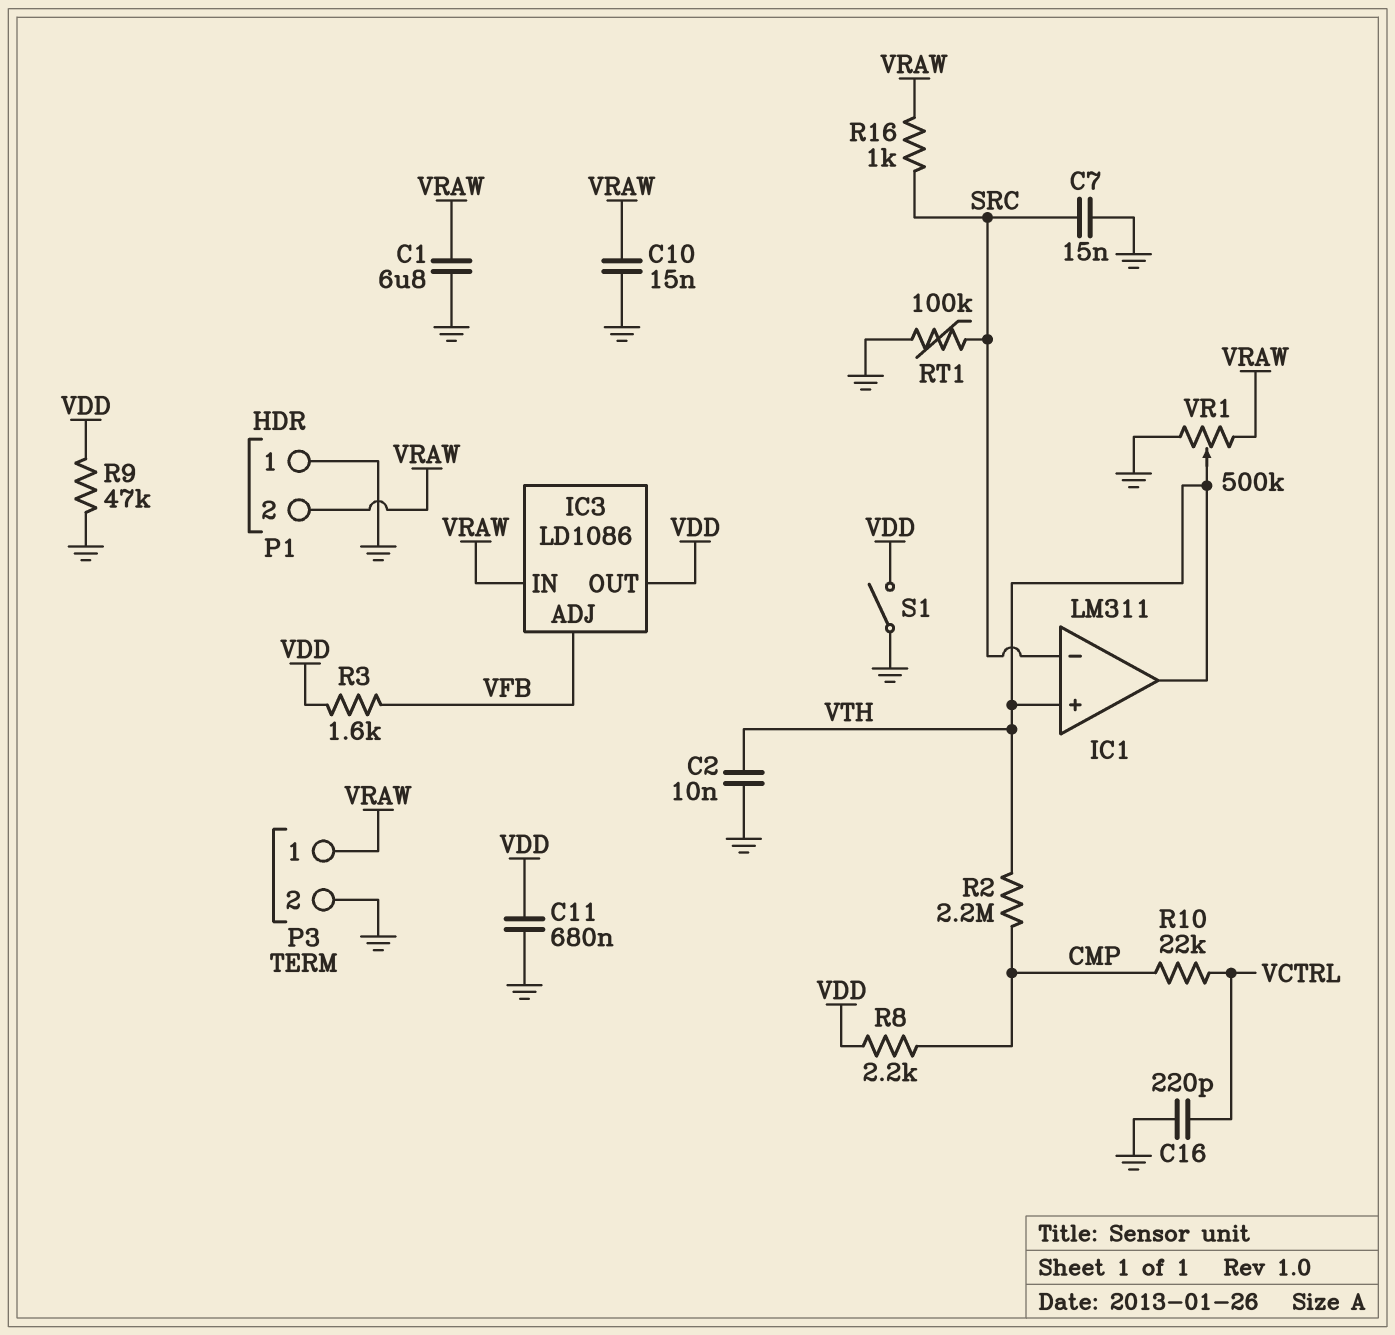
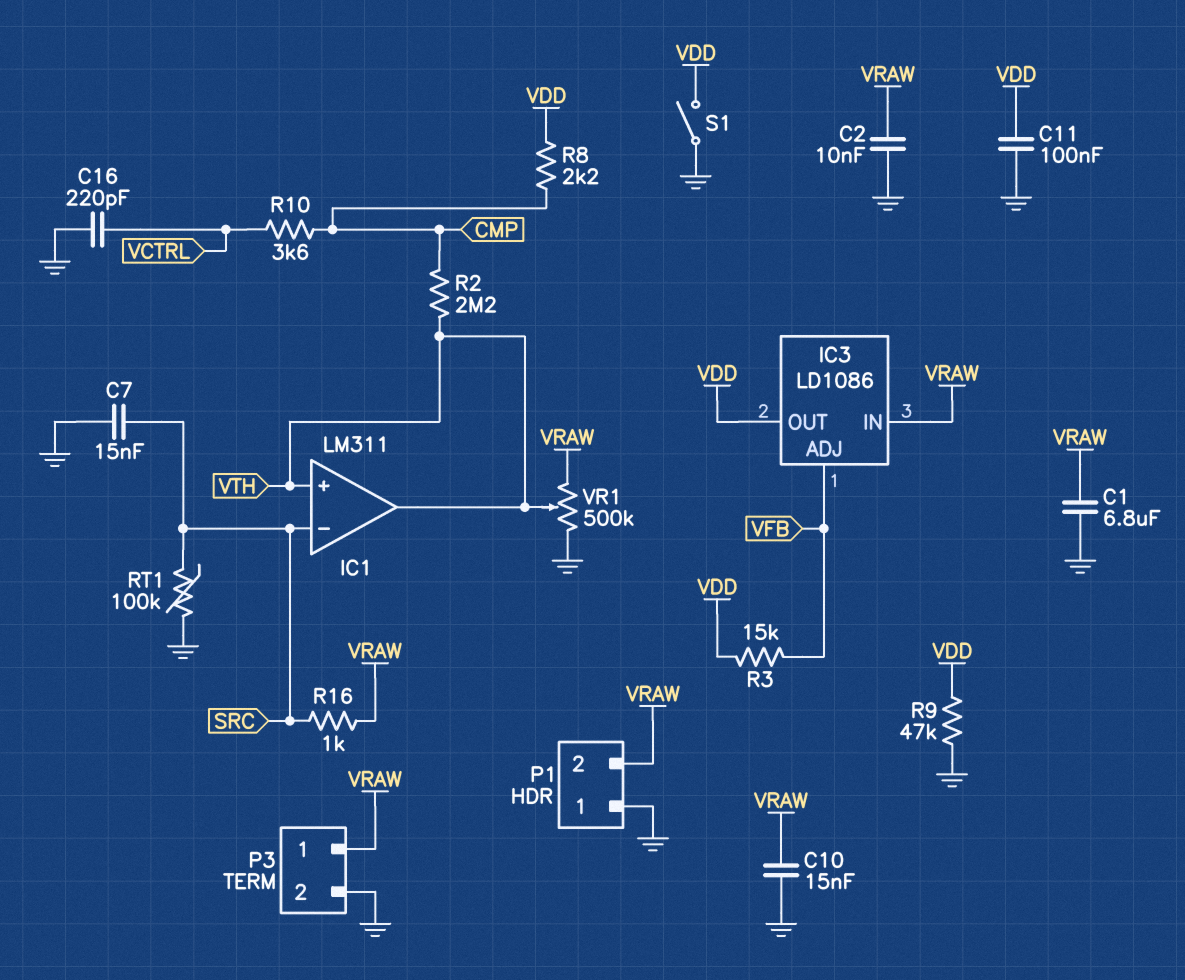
C2: 10nF (GND, VTH) -> 10nF (GND, VRAW)
C11: 680nF (GND, VDD) -> 100nF (GND, VDD)
R3: 1.6k (VDD, VFB) -> 15k (VDD, VFB)
R10: 22k (CMP, VCTRL) -> 3.6k (CMP, VCTRL)

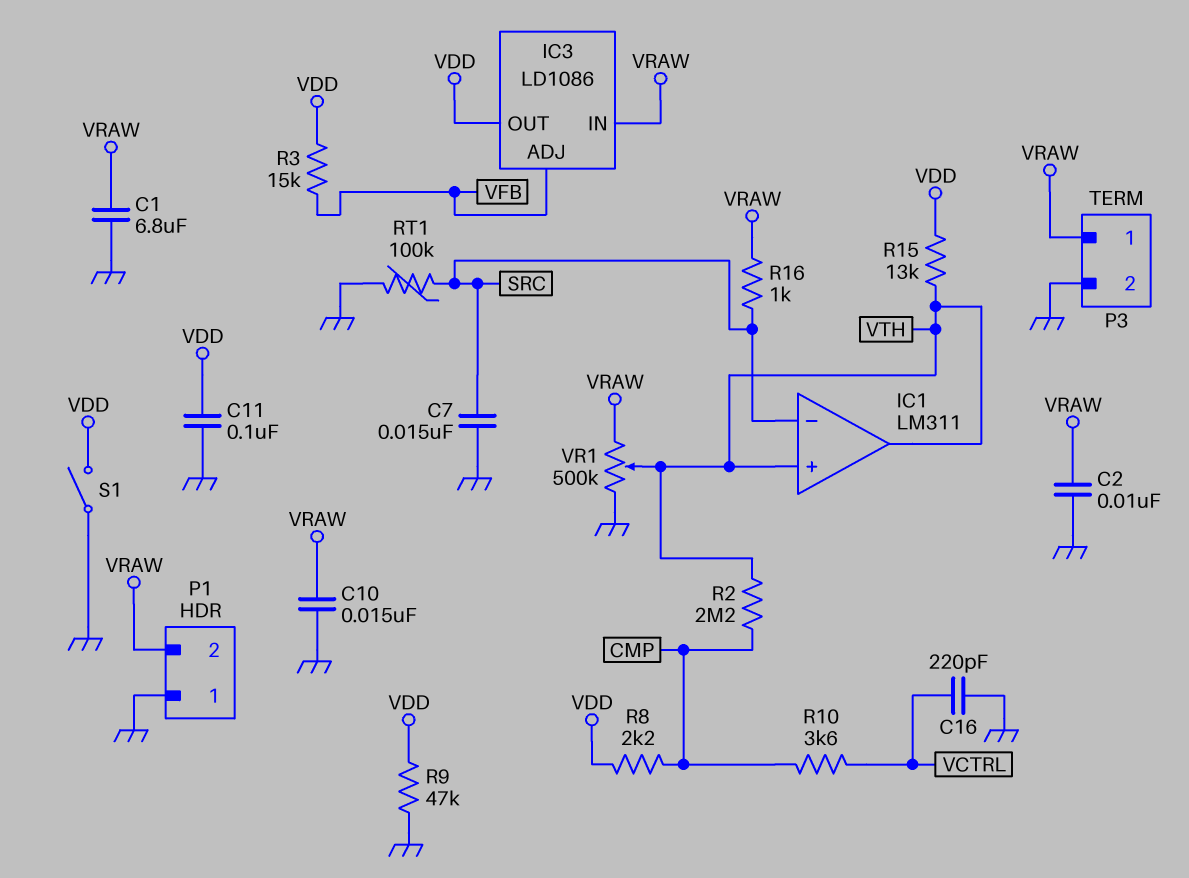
R15: none -> 13k (VDD, VTH)

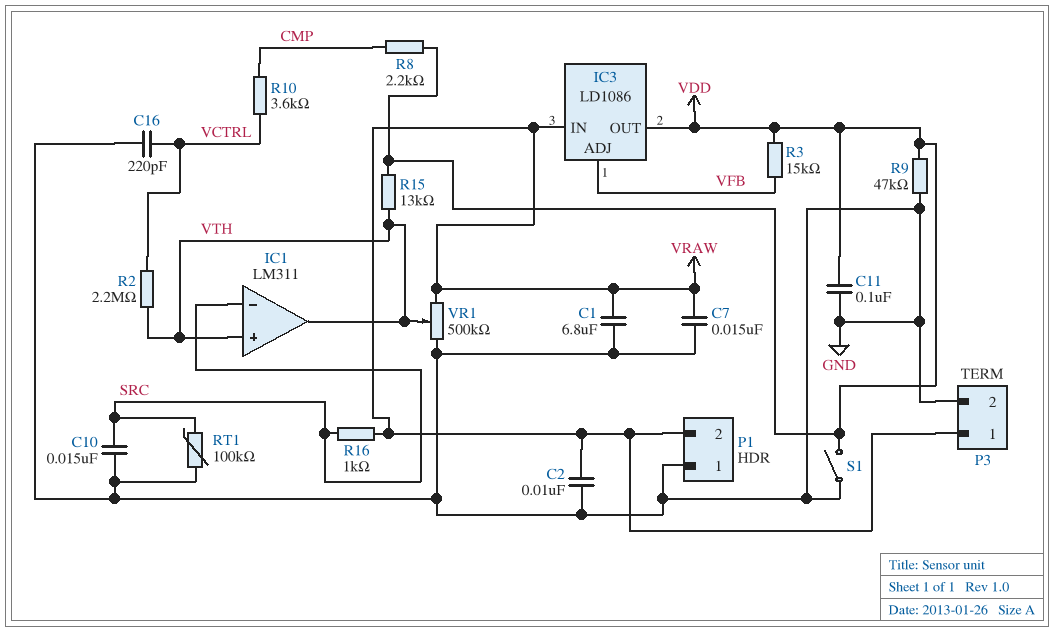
C7: 15nF (GND, SRC) -> 15nF (GND, VRAW)
C10: 15nF (GND, VRAW) -> 15nF (GND, SRC)
R2: 2.2M (CMP, VTH) -> 2.2M (VCTRL, VTH)

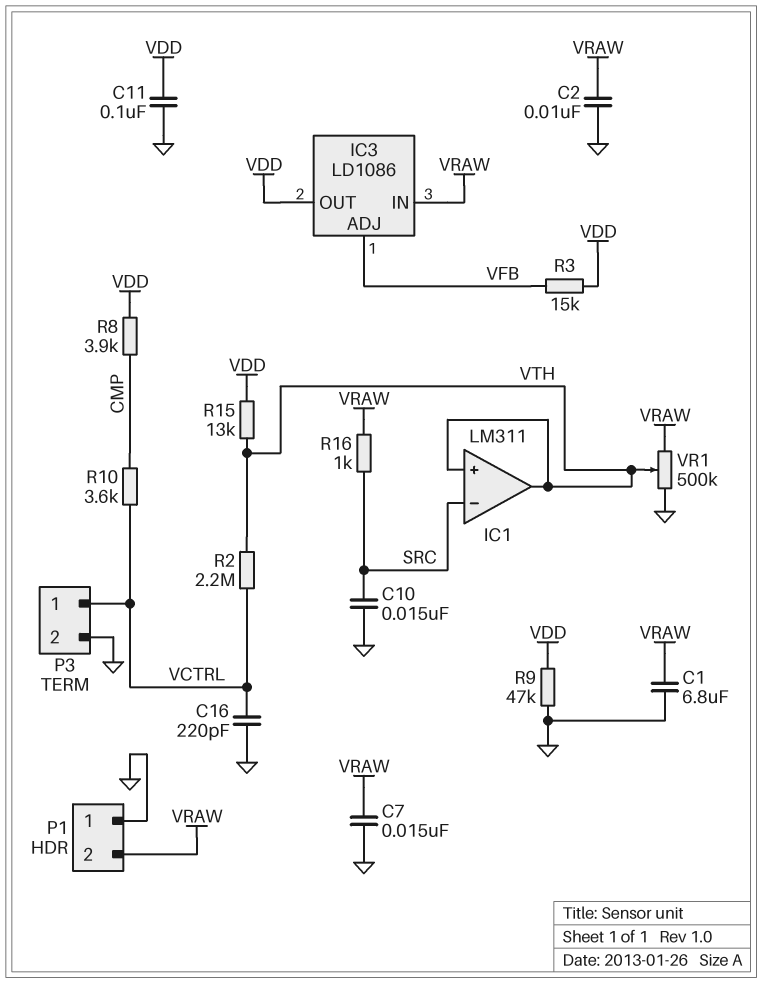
P3 pin 1: VRAW -> VCTRL
R8: 2.2k (CMP, VDD) -> 3.9k (CMP, VDD)
RT1: 100k (GND, SRC) -> none
S1: switch (GND, VDD) -> none

